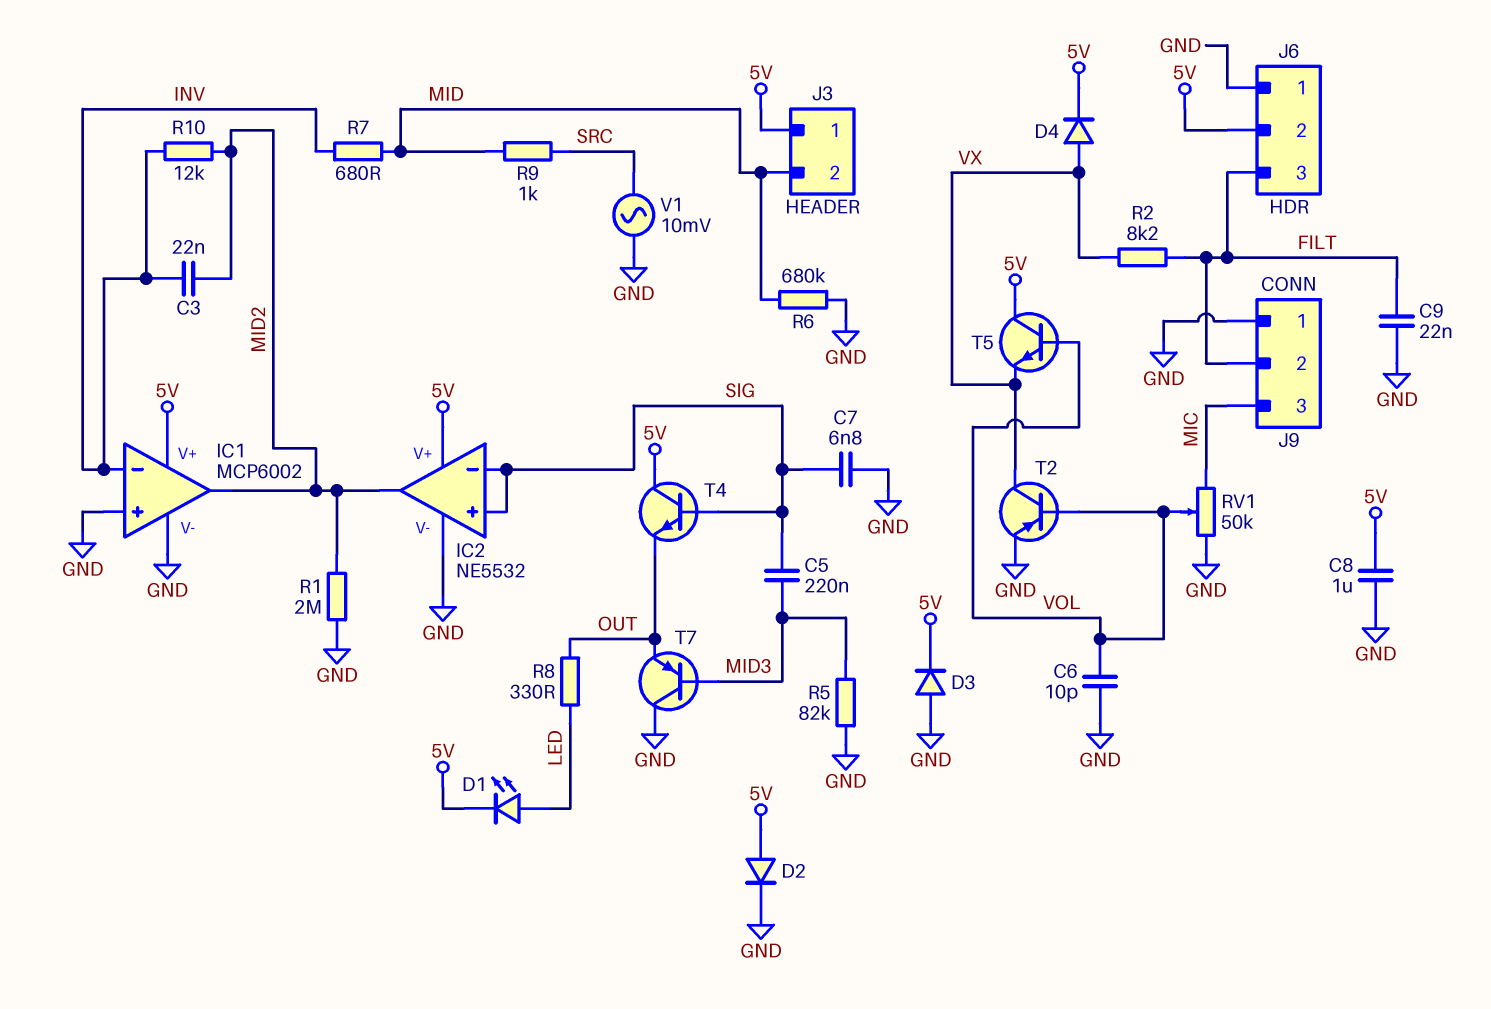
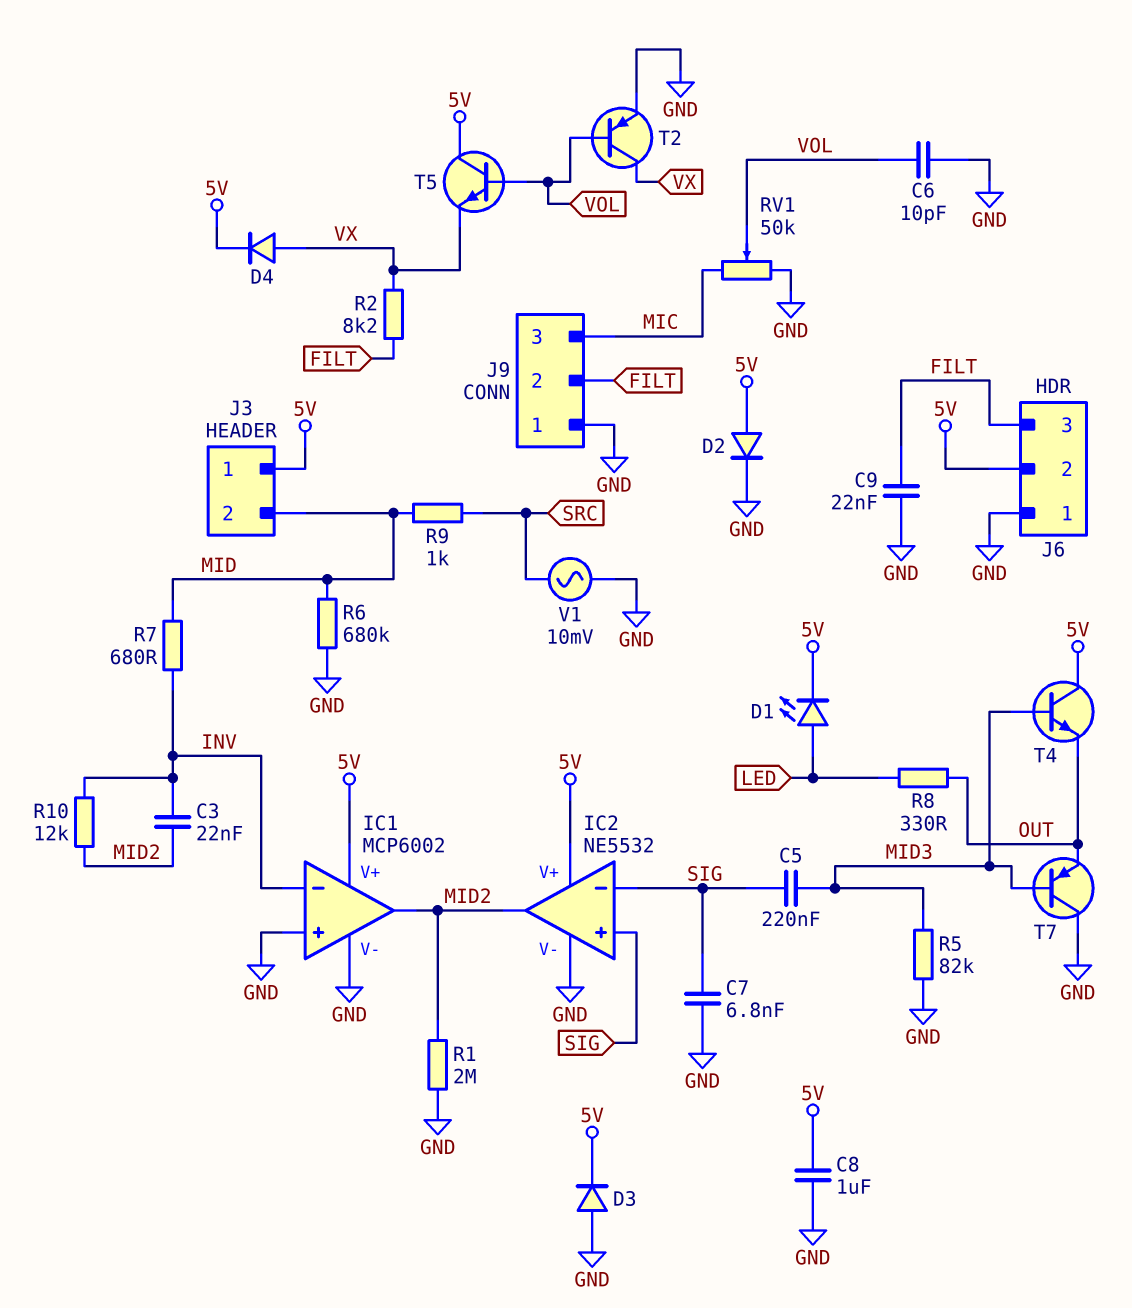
T4: NPN (B SIG, C 5V, E OUT) -> NPN (B MID3, C 5V, E OUT)

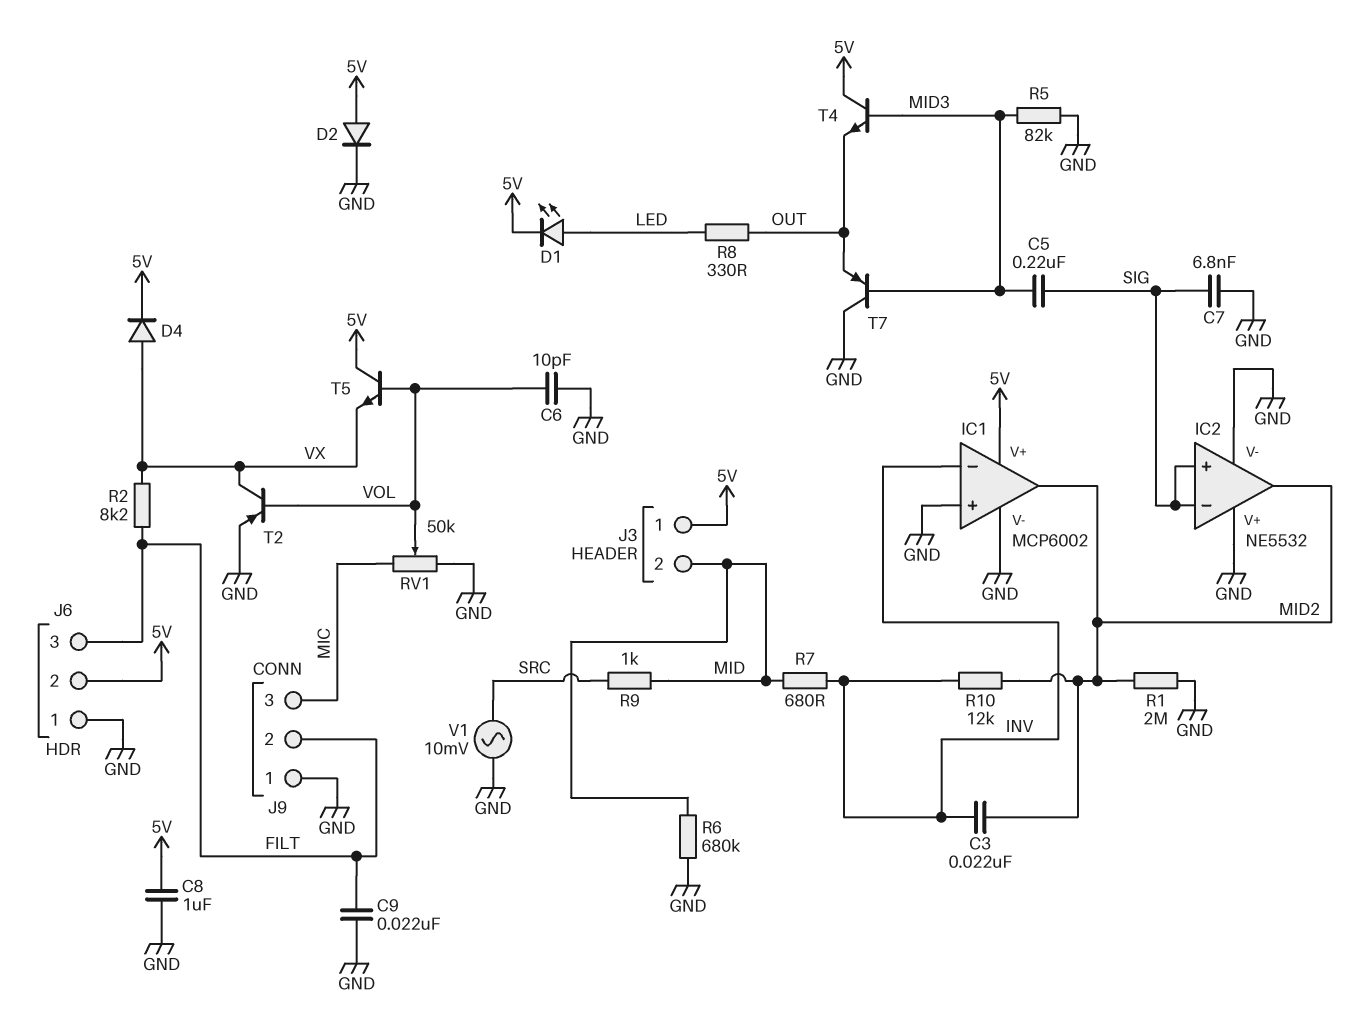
D3: diode (A GND, K 5V) -> none
IC2 pin V+: 5V -> GND

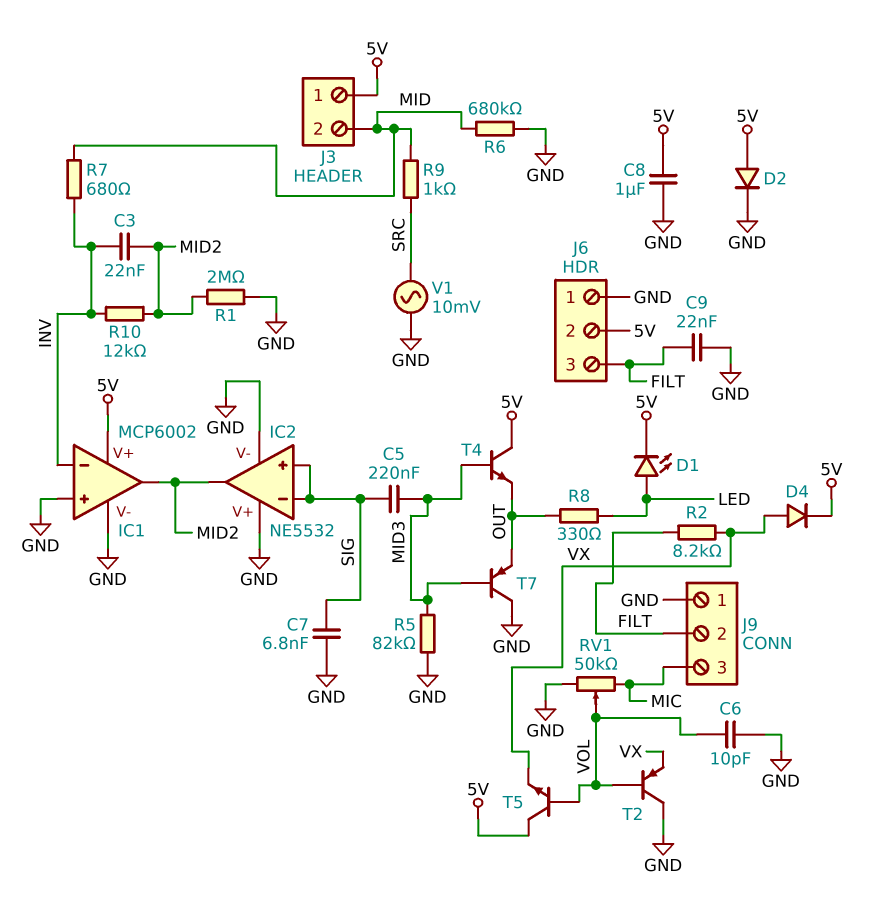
T2: PNP (B VOL, C VX, E GND) -> PNP (B VOL, C GND, E VX)

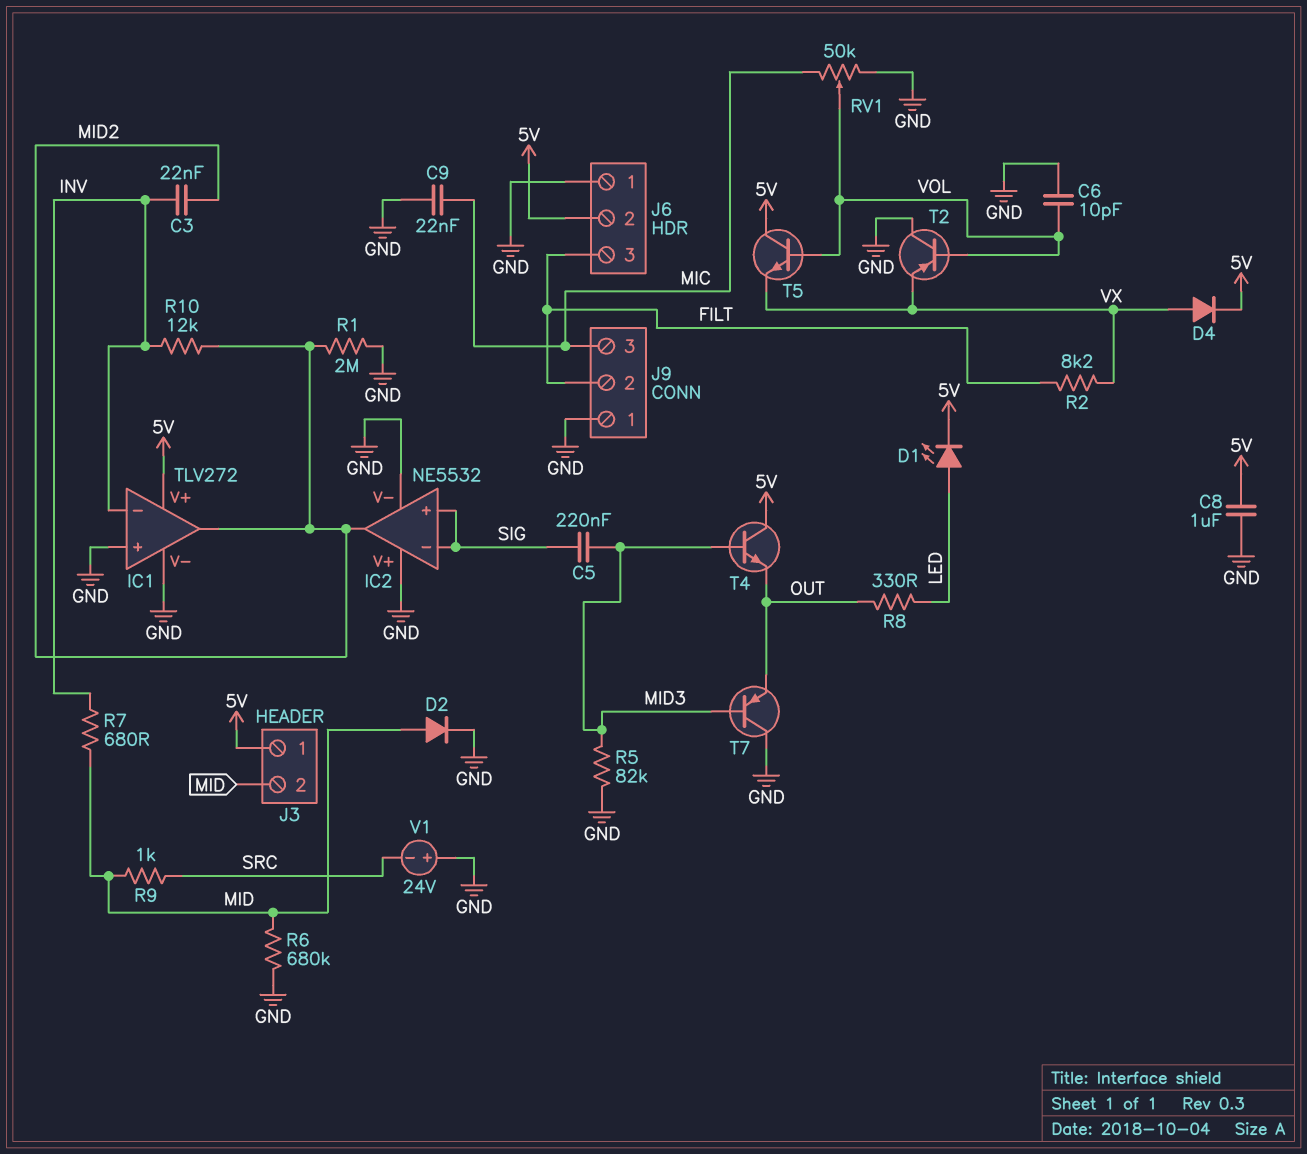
C7: 6.8nF (GND, SIG) -> none
C9: 22nF (FILT, GND) -> 22nF (GND, MIC)
D2: diode (A 5V, K GND) -> diode (A MID, K GND)
IC1: MCP6002 -> TLV272
V1: AC 10mV (GND, SRC) -> 24V (plus GND, minus SRC)

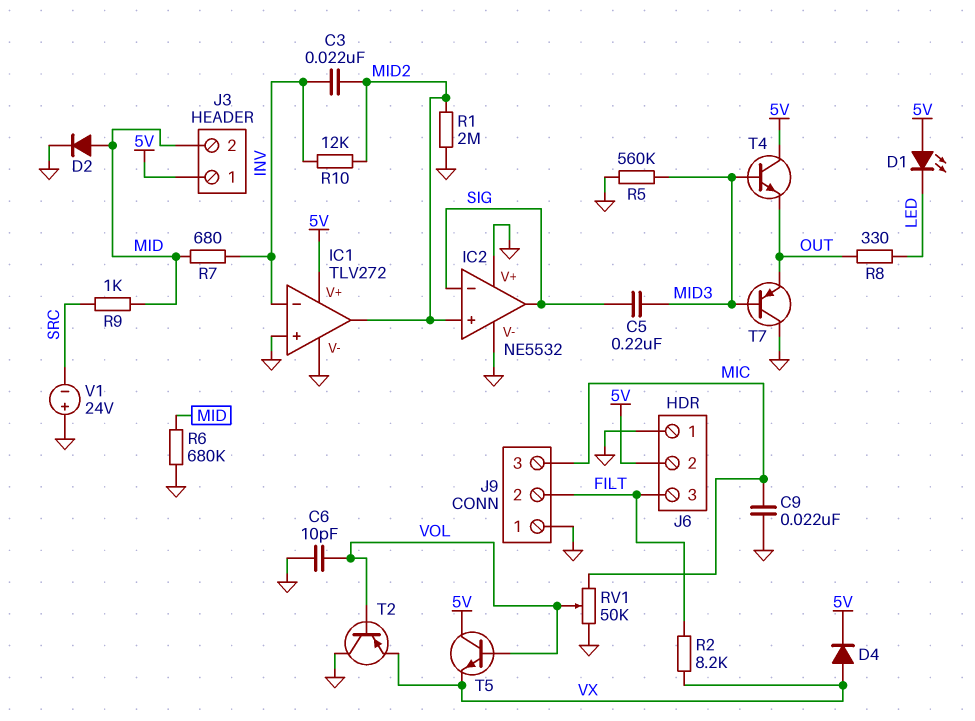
C8: 1uF (5V, GND) -> none
D1: LED (A LED, K 5V) -> LED (A 5V, K LED)
IC2 pin in+: SIG -> MID2
IC2 pin out: MID2 -> SIG
R5: 82k (GND, MID3) -> 560k (GND, MID3)

